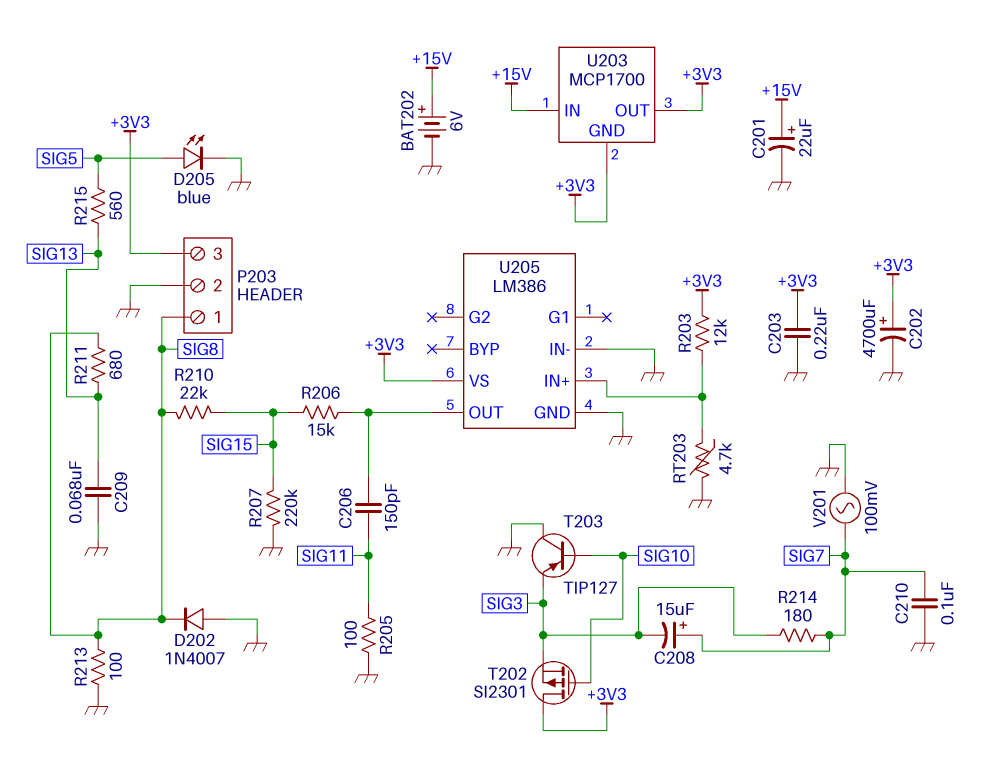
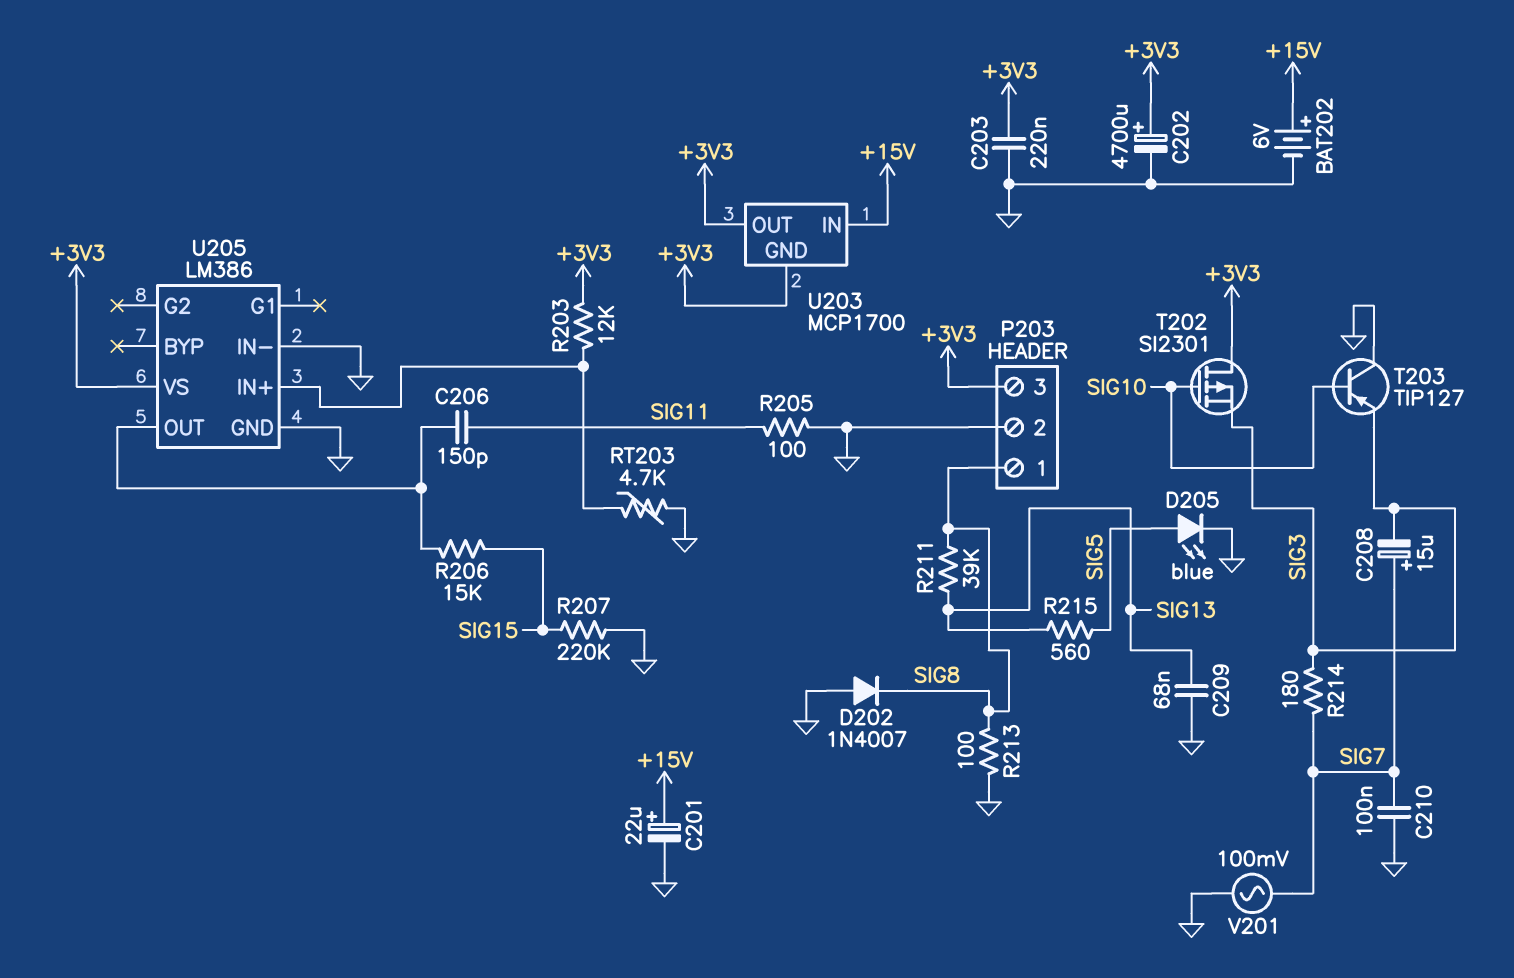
R210: 22k (SIG8, SIG15) -> none
R211: 680 (SIG8, SIG13) -> 39k (SIG8, SIG13)

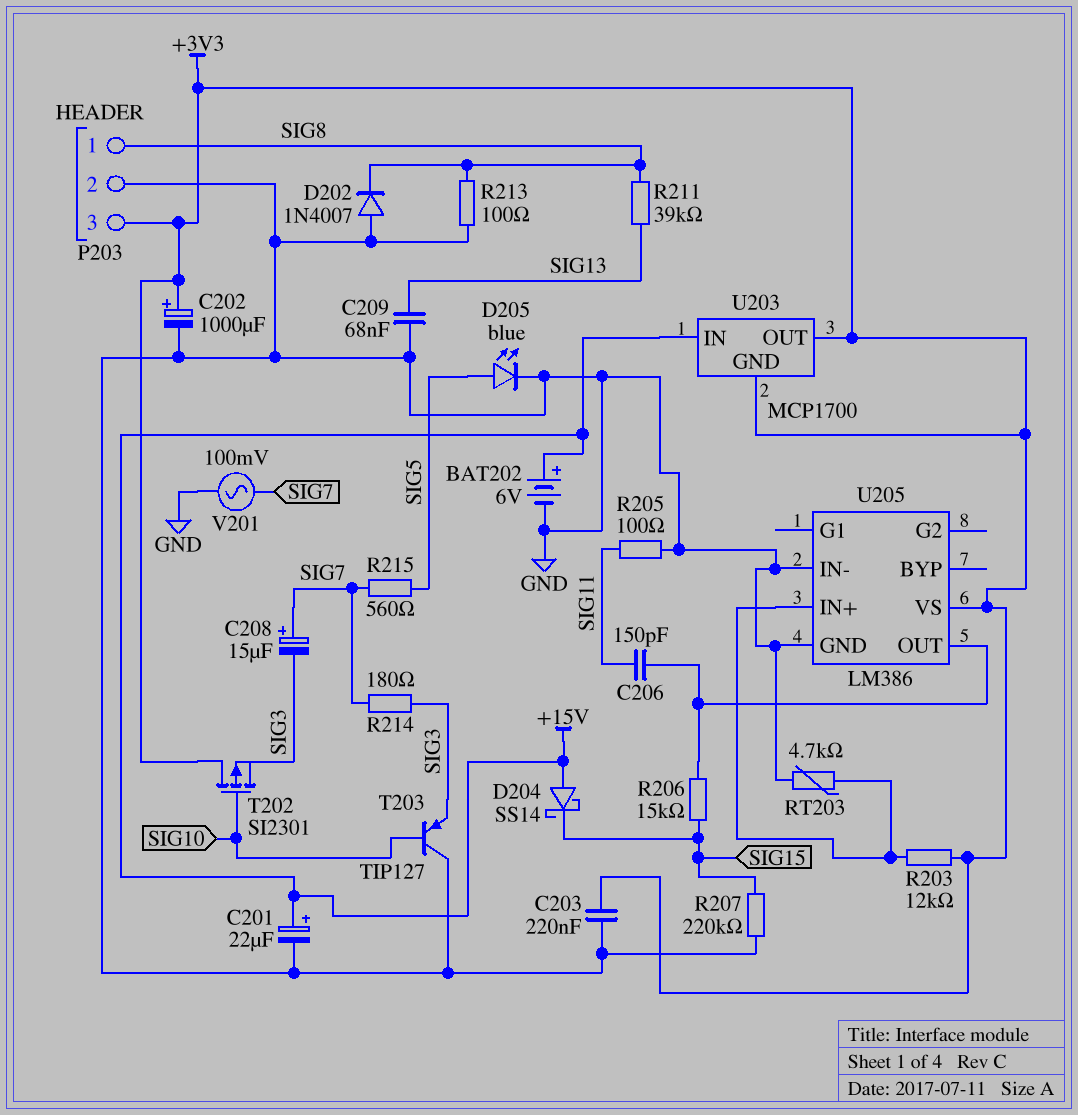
C202: 4700uF (plus +3V3, minus GND) -> 1000uF (plus +3V3, minus GND)
C210: 100nF (GND, SIG7) -> none
D204: none -> schottky SS14 (A +15V, K SIG15)
R215: 560 (SIG5, SIG13) -> 560 (SIG5, SIG7)

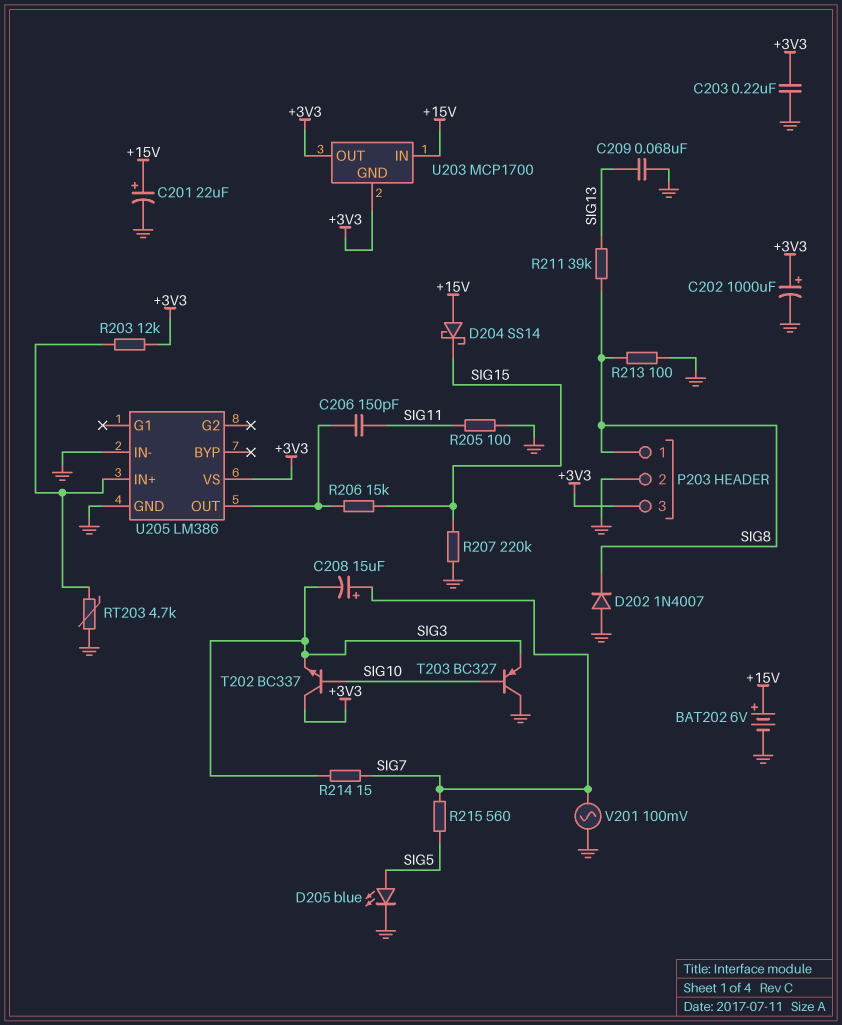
R214: 180 (SIG3, SIG7) -> 15 (SIG3, SIG7)
T202: PMOS SI2301 (G SIG10, D +3V3, S SIG3) -> NPN BC337 (B SIG10, C +3V3, E SIG3)
T203: PNP TIP127 (B SIG10, C GND, E SIG3) -> PNP BC327 (B SIG10, C GND, E SIG3)

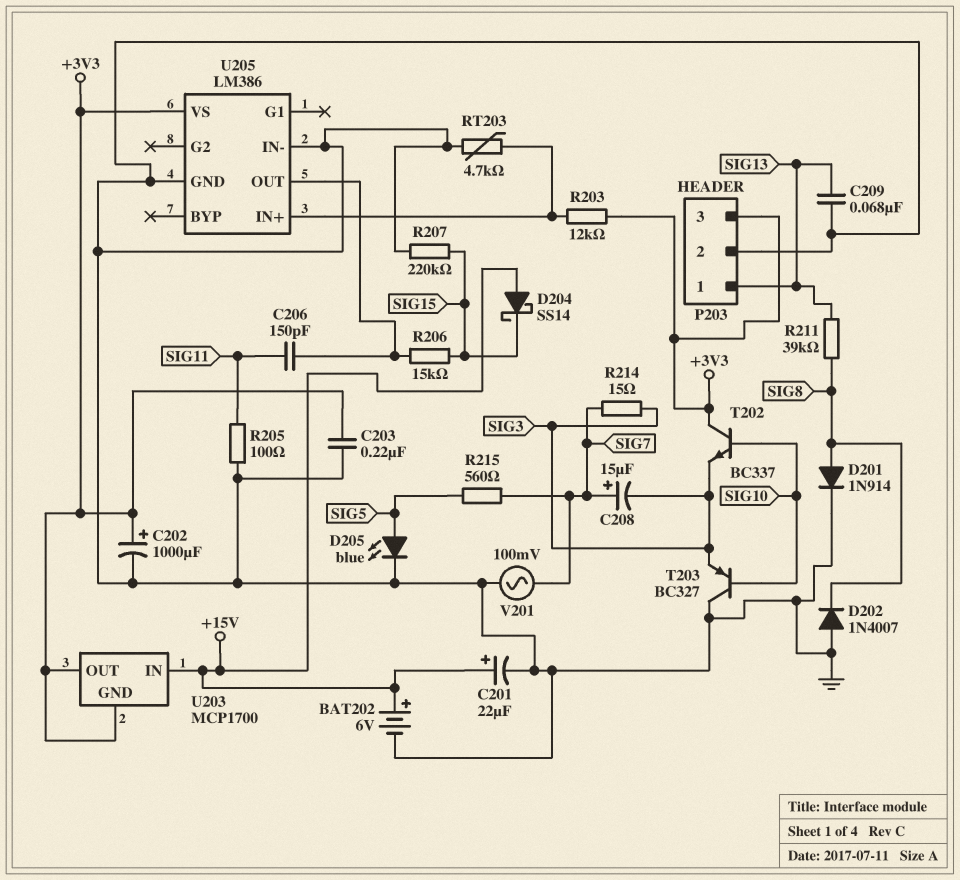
D201: none -> diode 1N914 (A SIG8, K GND)
P203 pin 1: SIG8 -> SIG13
R213: 100 (GND, SIG8) -> none

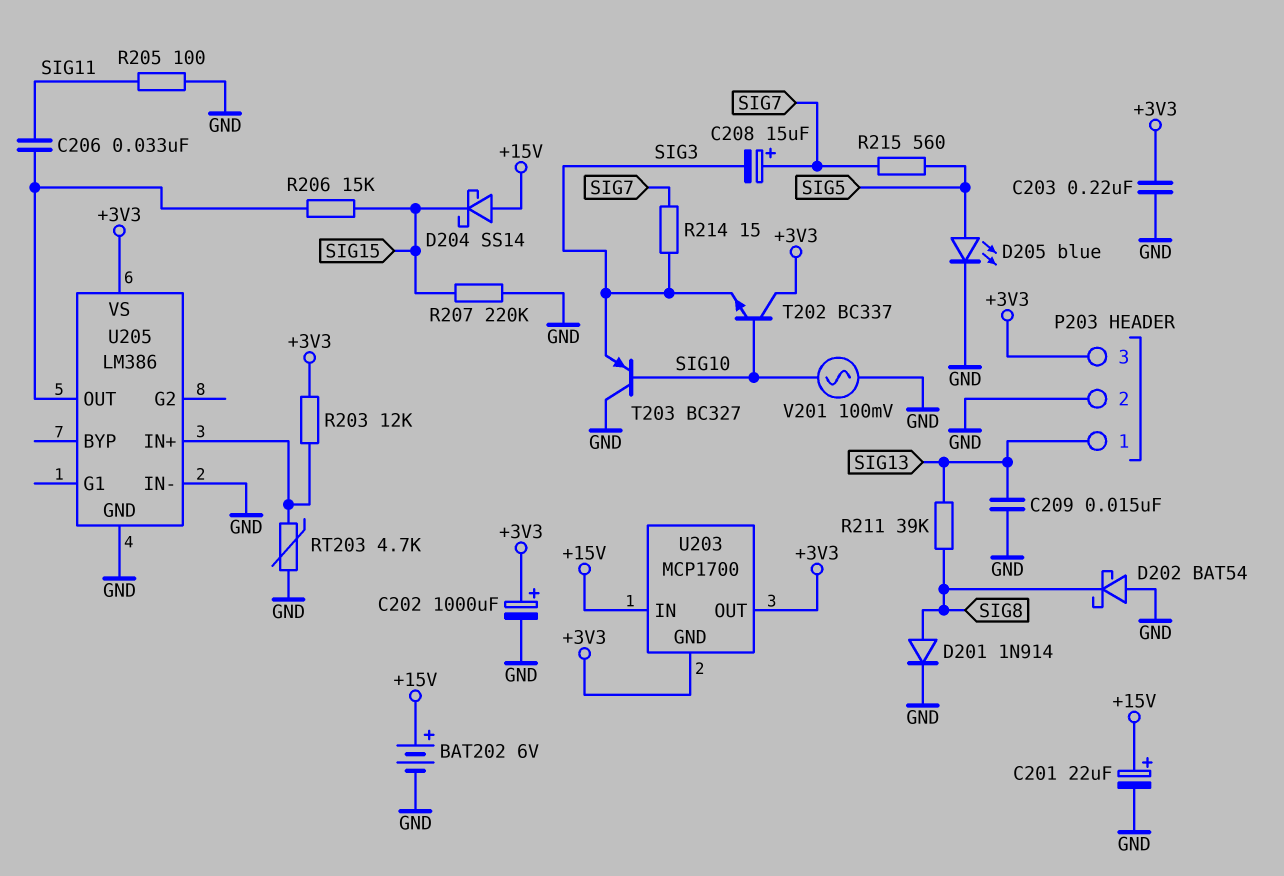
C206: 150pF (SIG11, U205/OUT) -> 33nF (SIG11, U205/OUT)
C209: 68nF (GND, SIG13) -> 15nF (GND, SIG13)
D202: diode 1N4007 (A GND, K SIG8) -> schottky BAT54 (A GND, K SIG8)
V201: AC 100mV (GND, SIG7) -> AC 100mV (GND, SIG10)

